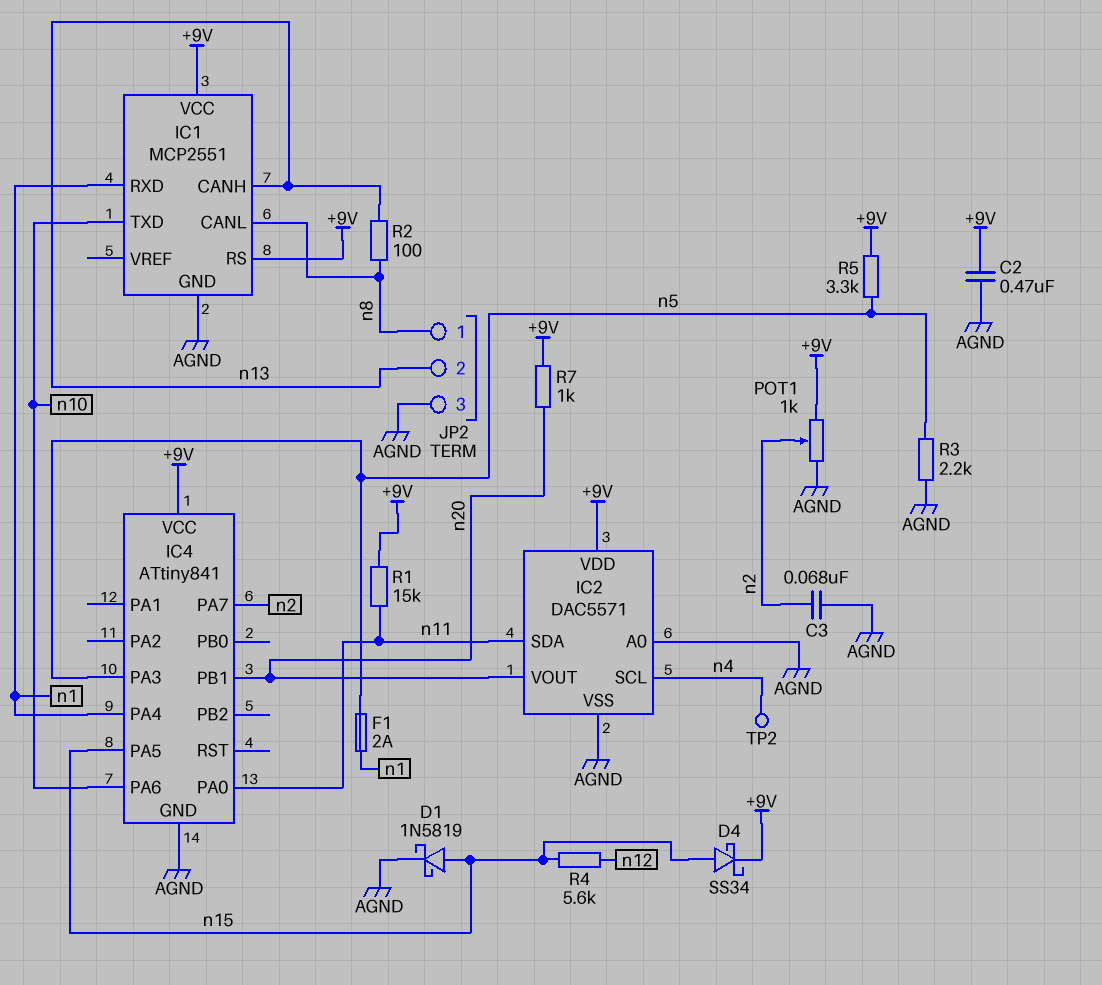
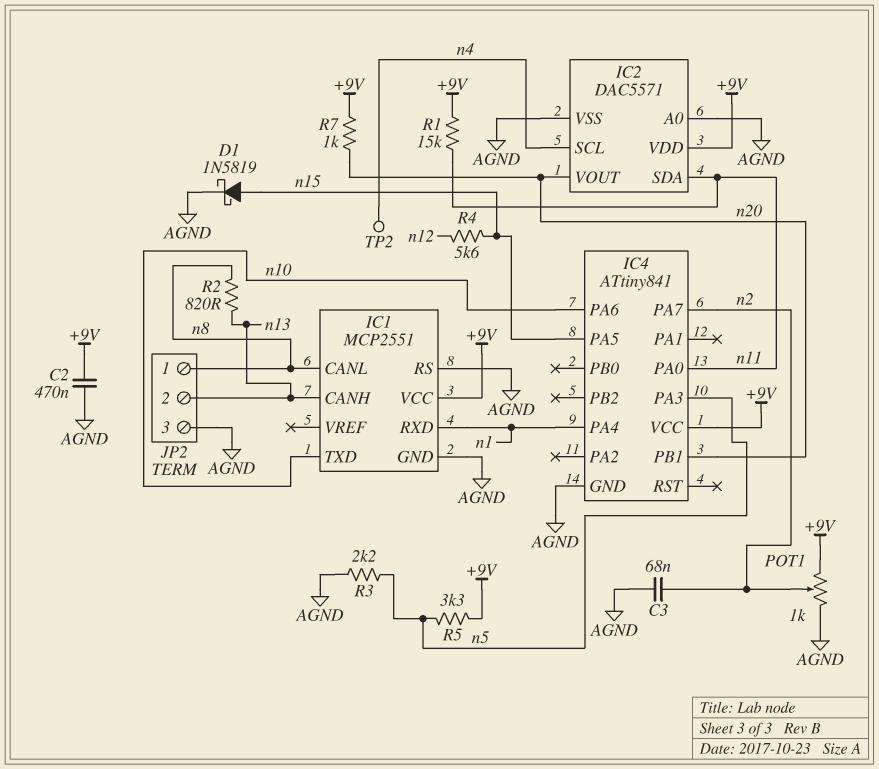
D4: schottky SS34 (A n15, K +9V) -> none
F1: 2A (n1, n5) -> none
IC1 pin RS: +9V -> AGND
R2: 100 (n8, n13) -> 820 (n8, n13)

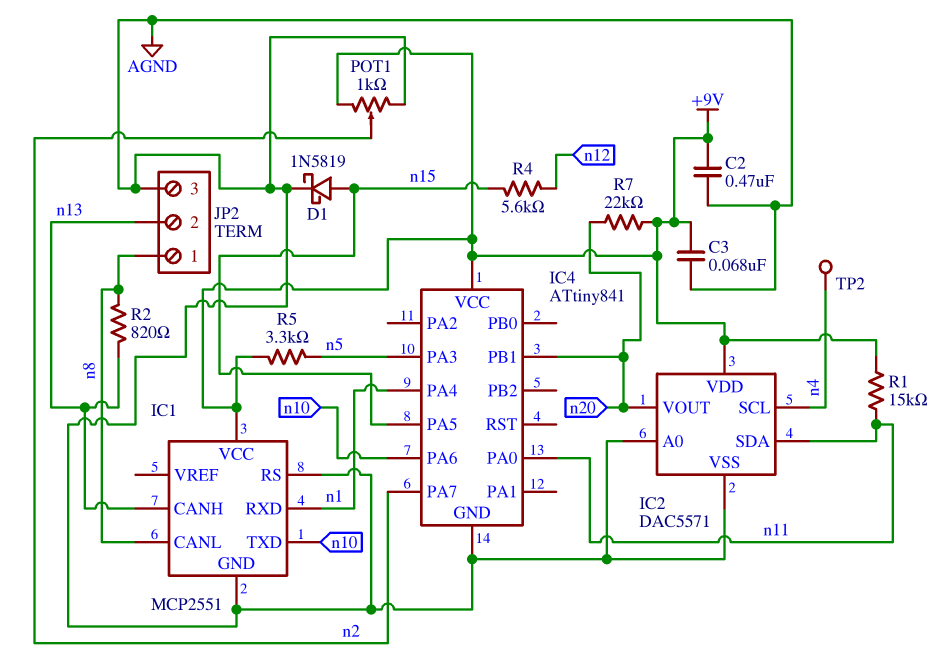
C3: 68nF (AGND, n2) -> 68nF (+9V, AGND)
R3: 2.2k (AGND, n5) -> none
R7: 1k (+9V, n20) -> 22k (+9V, n20)

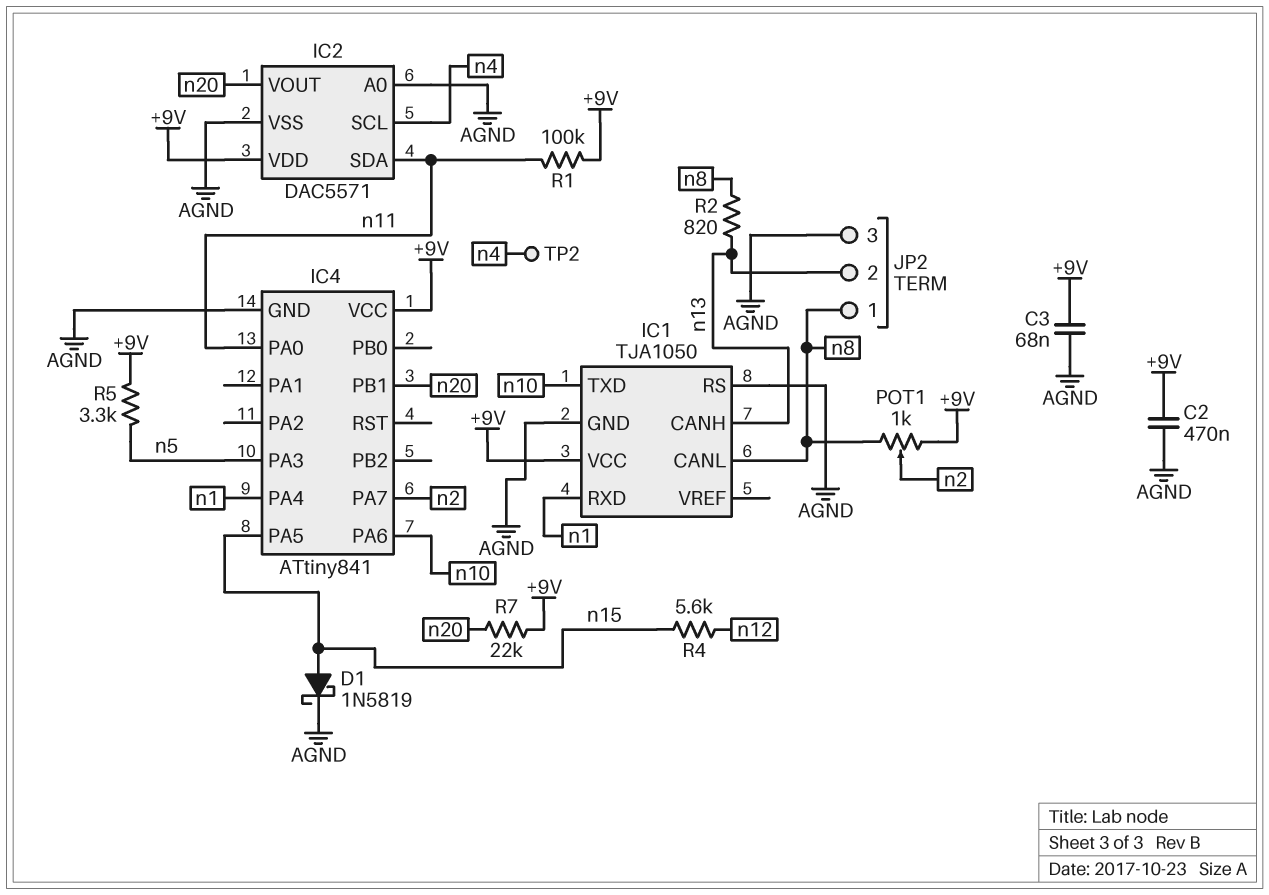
IC1: MCP2551 -> TJA1050
POT1: 1k (+9V, AGND, wiper n2) -> 1k (+9V, n8, wiper n2)
R1: 15k (+9V, n11) -> 100k (+9V, n11)

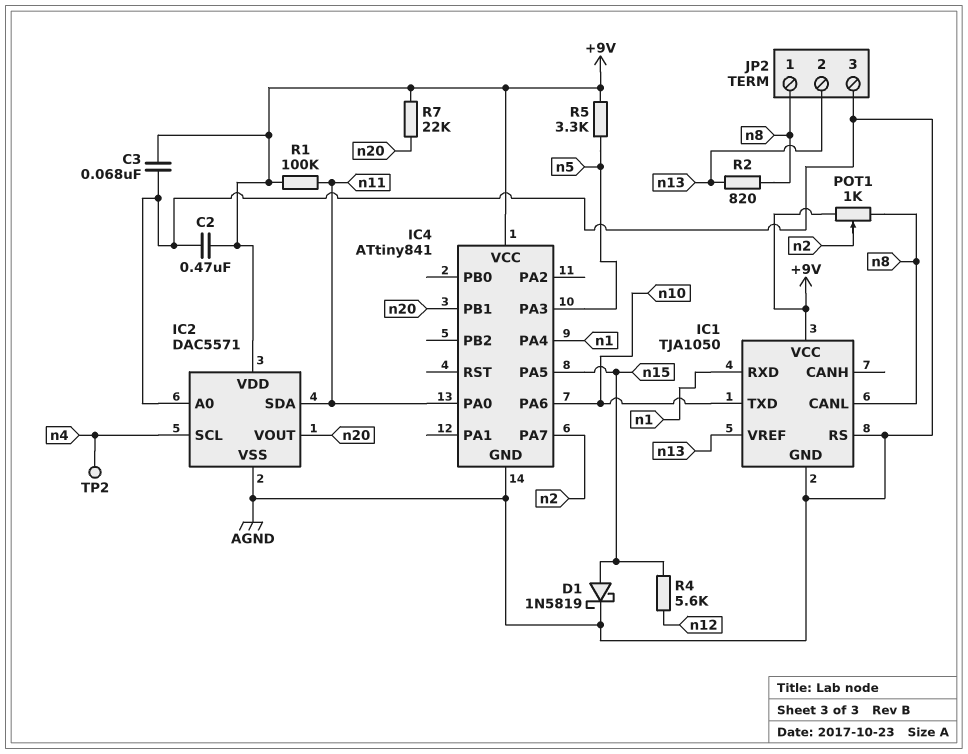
IC1 pin CANH: n13 -> none
IC1 pin VREF: none -> n13

